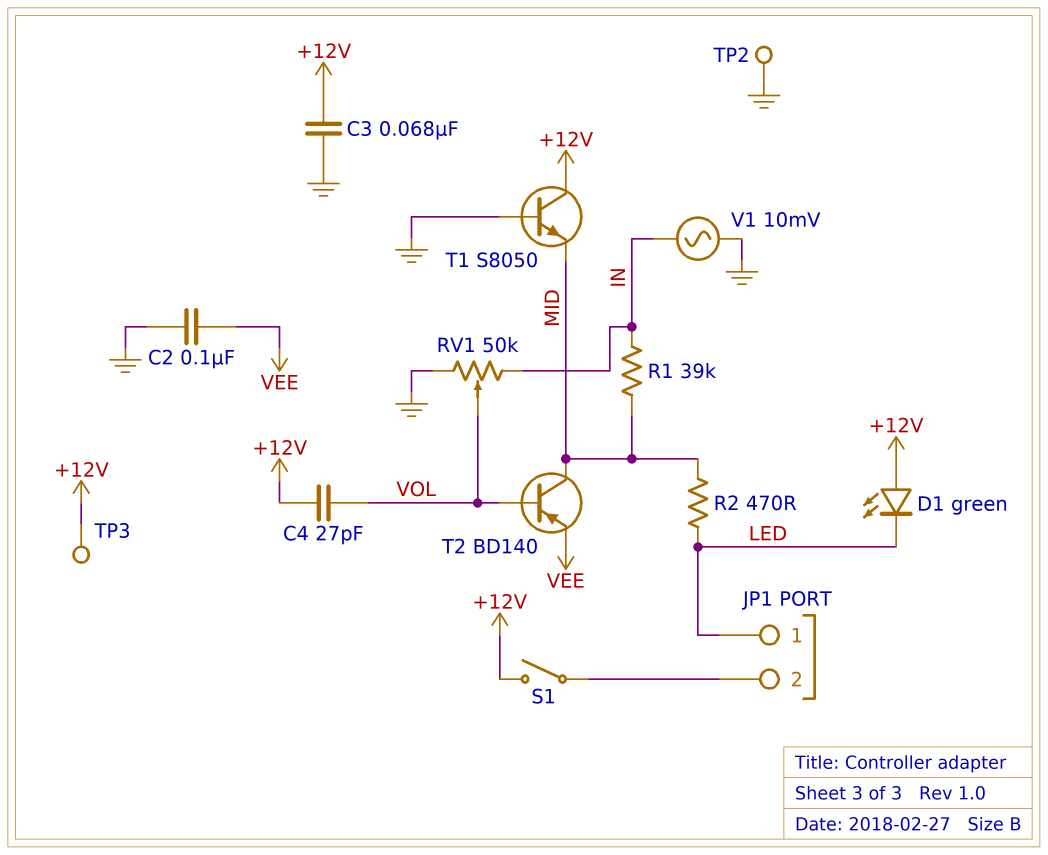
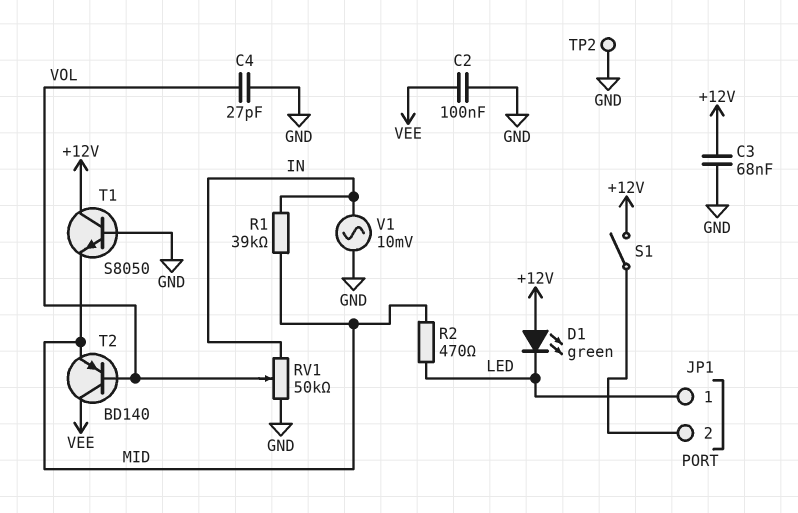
C4: 27pF (+12V, VOL) -> 27pF (GND, VOL)
T2: PNP BD140 (B VOL, C MID, E VEE) -> PNP BD140 (B VOL, C VEE, E MID)
TP3: test point (+12V) -> none

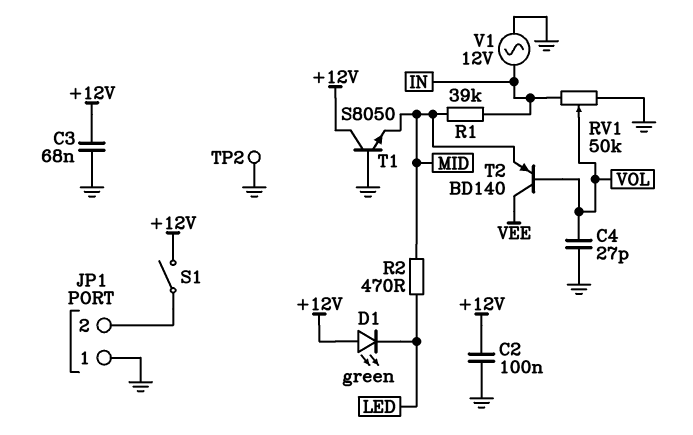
C2: 100nF (GND, VEE) -> 100nF (+12V, GND)
JP1 pin 1: LED -> GND
V1: AC 10mV (GND, IN) -> AC 12V (GND, IN)

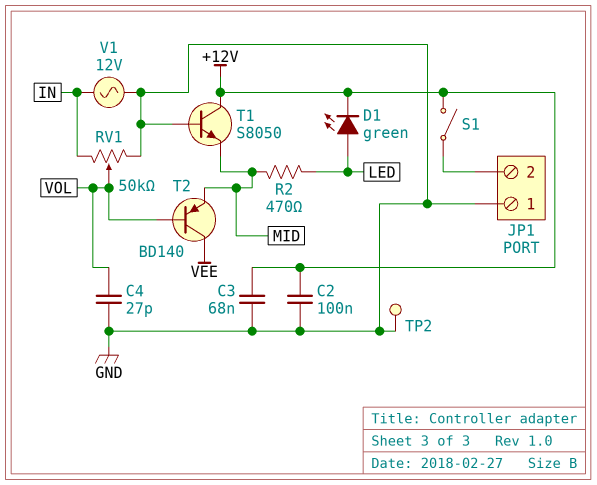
D1: LED green (A +12V, K LED) -> LED green (A LED, K +12V)
R1: 39k (IN, MID) -> none

